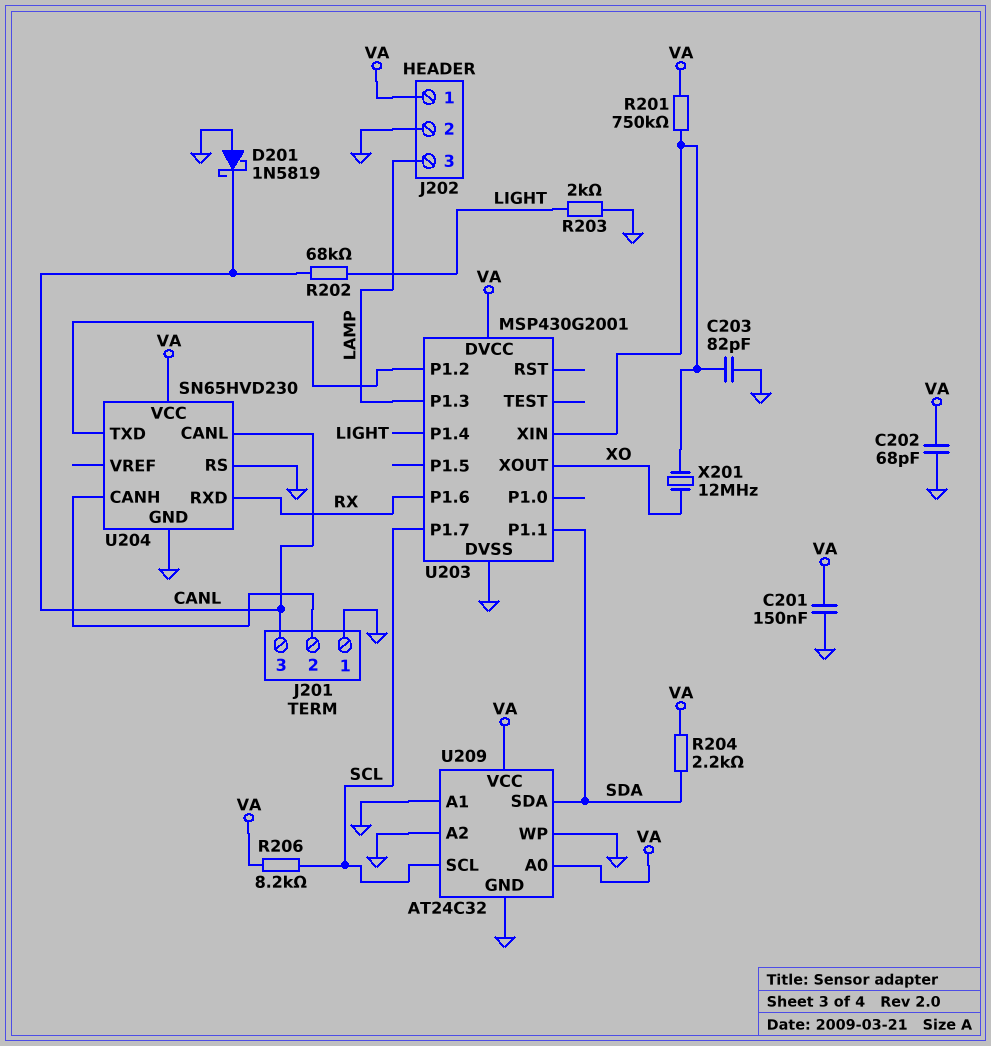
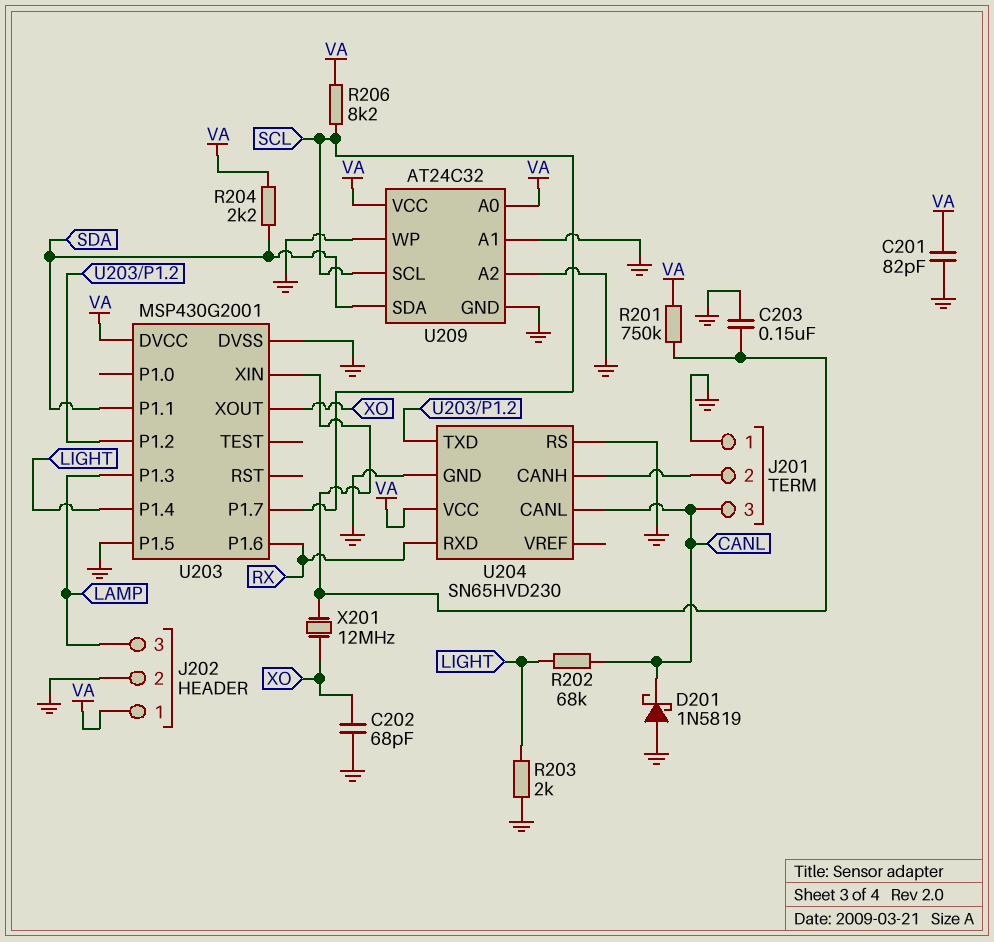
C201: 150nF (GND, VA) -> 82pF (GND, VA)
C202: 68pF (GND, VA) -> 68pF (GND, XO)
C203: 82pF (GND, U203/XIN) -> 150nF (GND, U203/XIN)
U203 pin P1.5: none -> GND

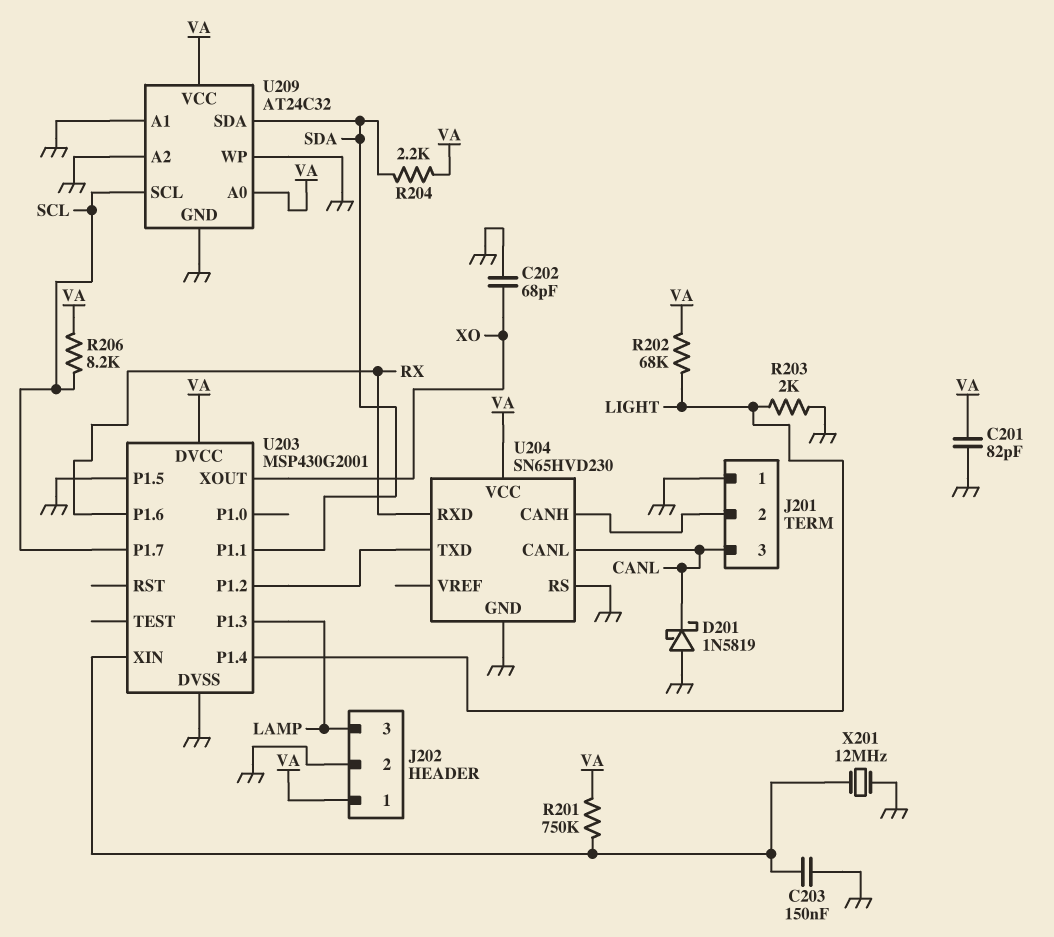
R202: 68k (CANL, LIGHT) -> 68k (LIGHT, VA)
X201: 12MHz (U203/XIN, XO) -> 12MHz (GND, U203/XIN)

